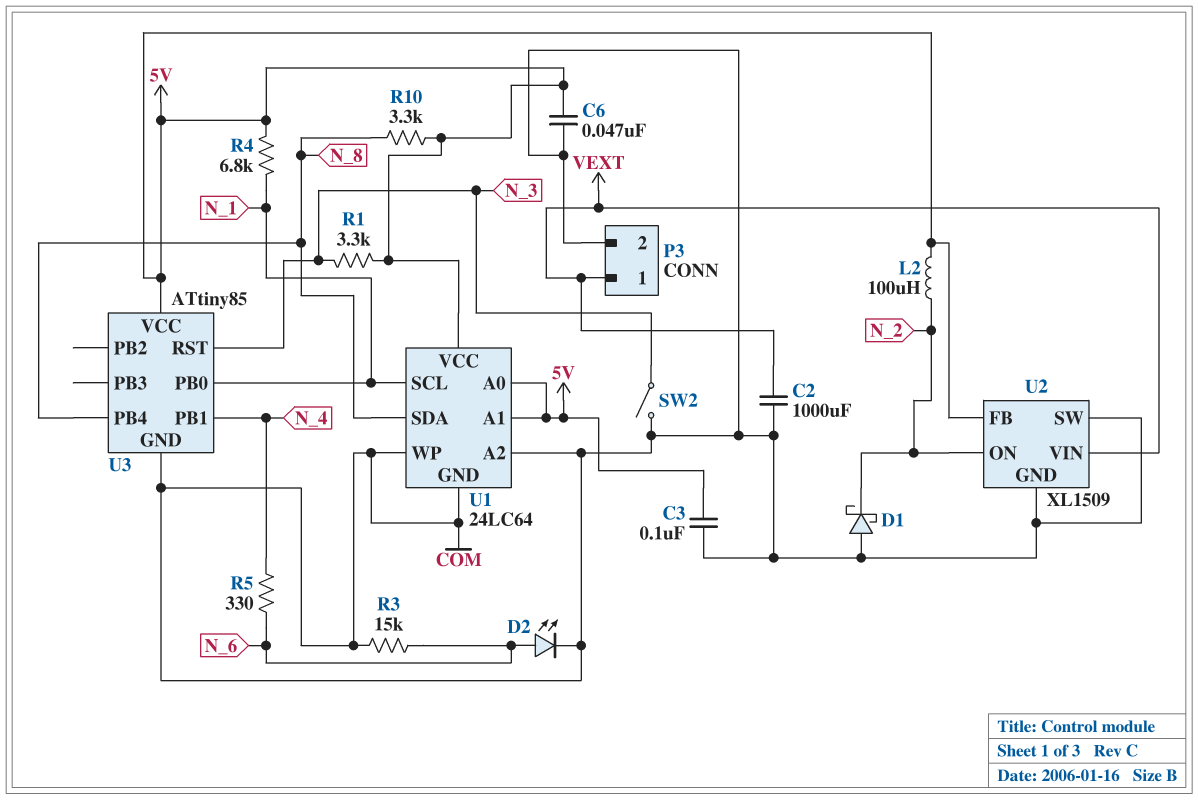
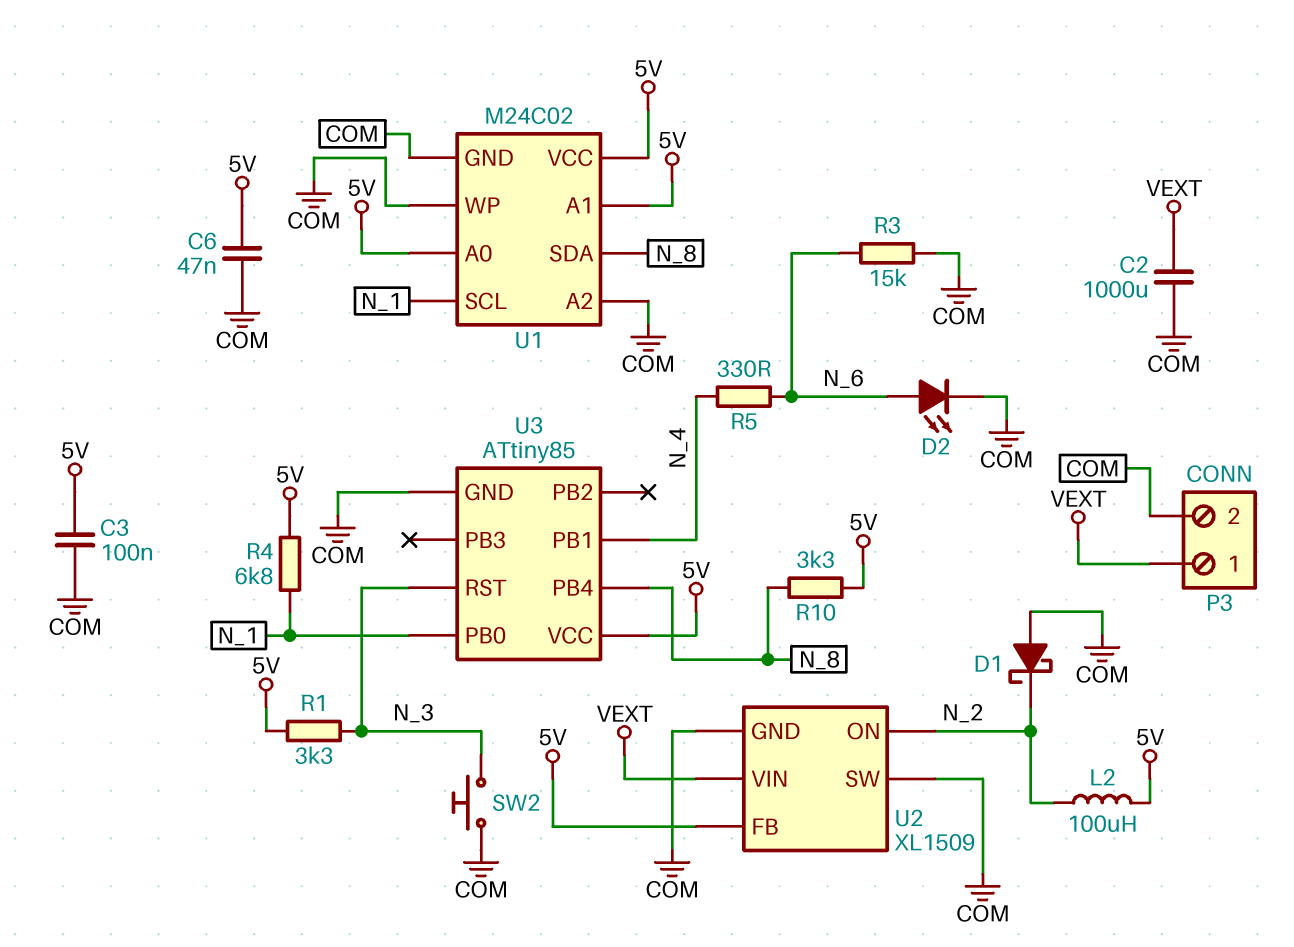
SW2: switch (COM, N_3) -> button (COM, N_3)
U1: 24LC64 -> M24C02

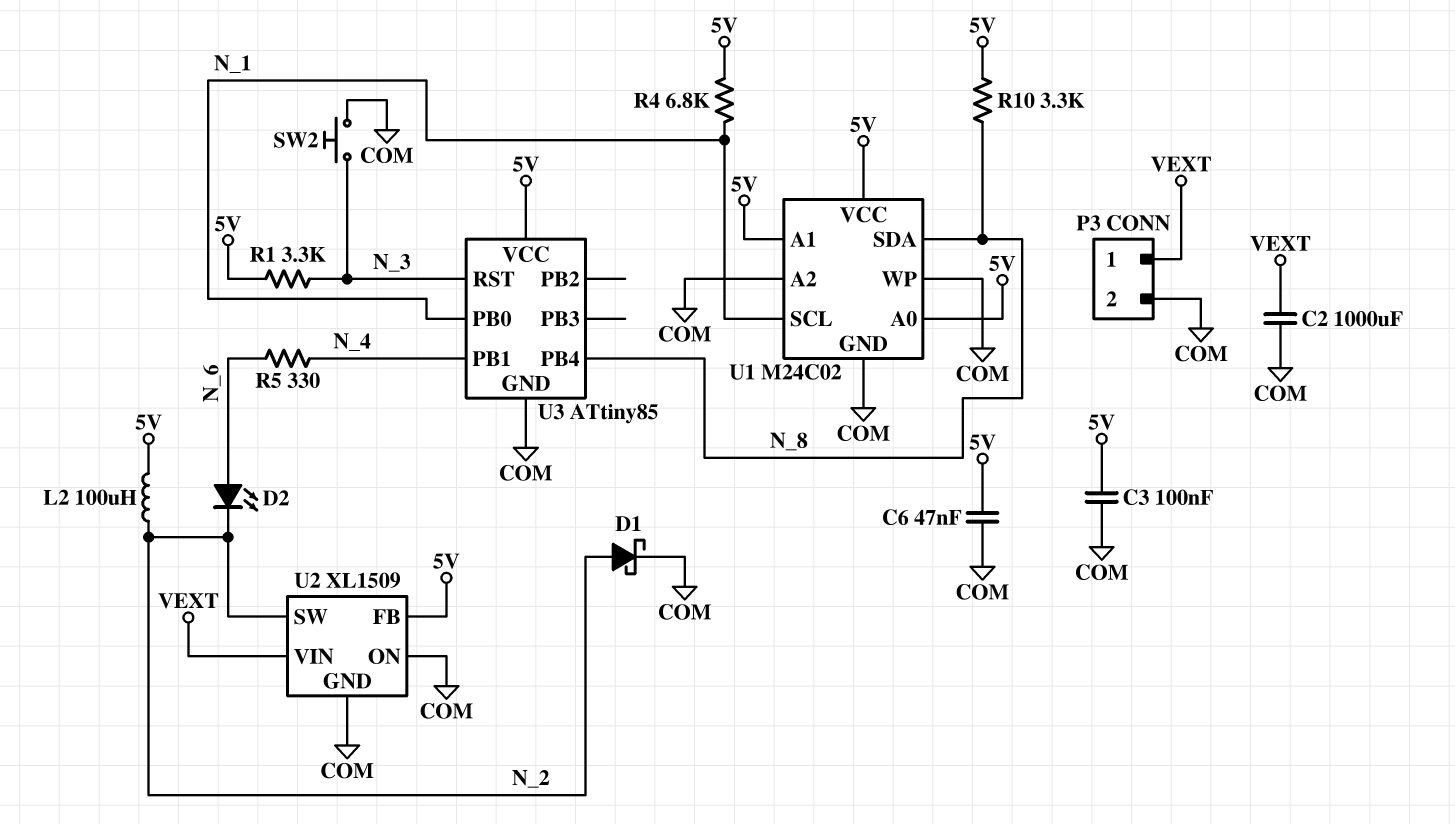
D1: schottky (A COM, K N_2) -> schottky (A N_2, K COM)
D2: LED (A N_6, K COM) -> LED (A N_6, K N_2)
R3: 15k (COM, N_6) -> none
U2 pin ON: N_2 -> COM
U2 pin SW: COM -> N_2

